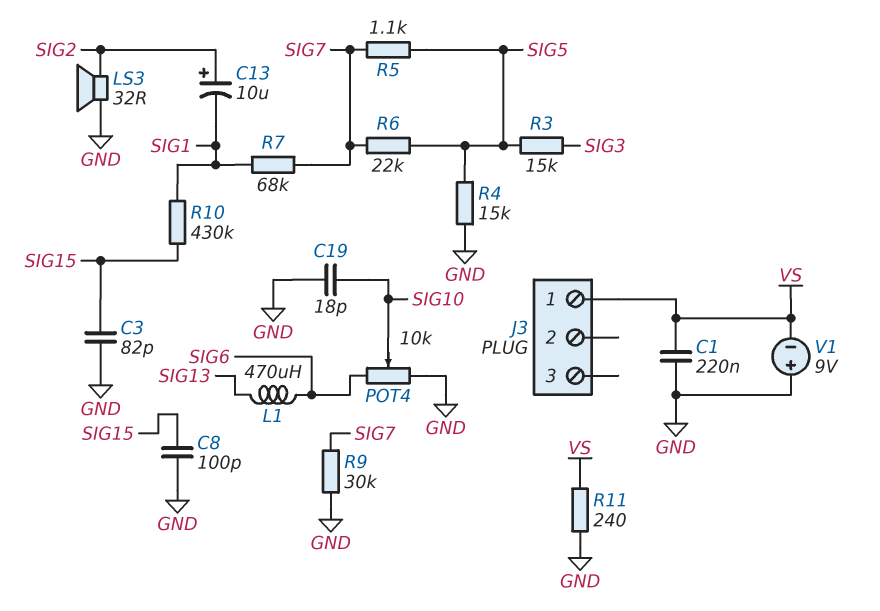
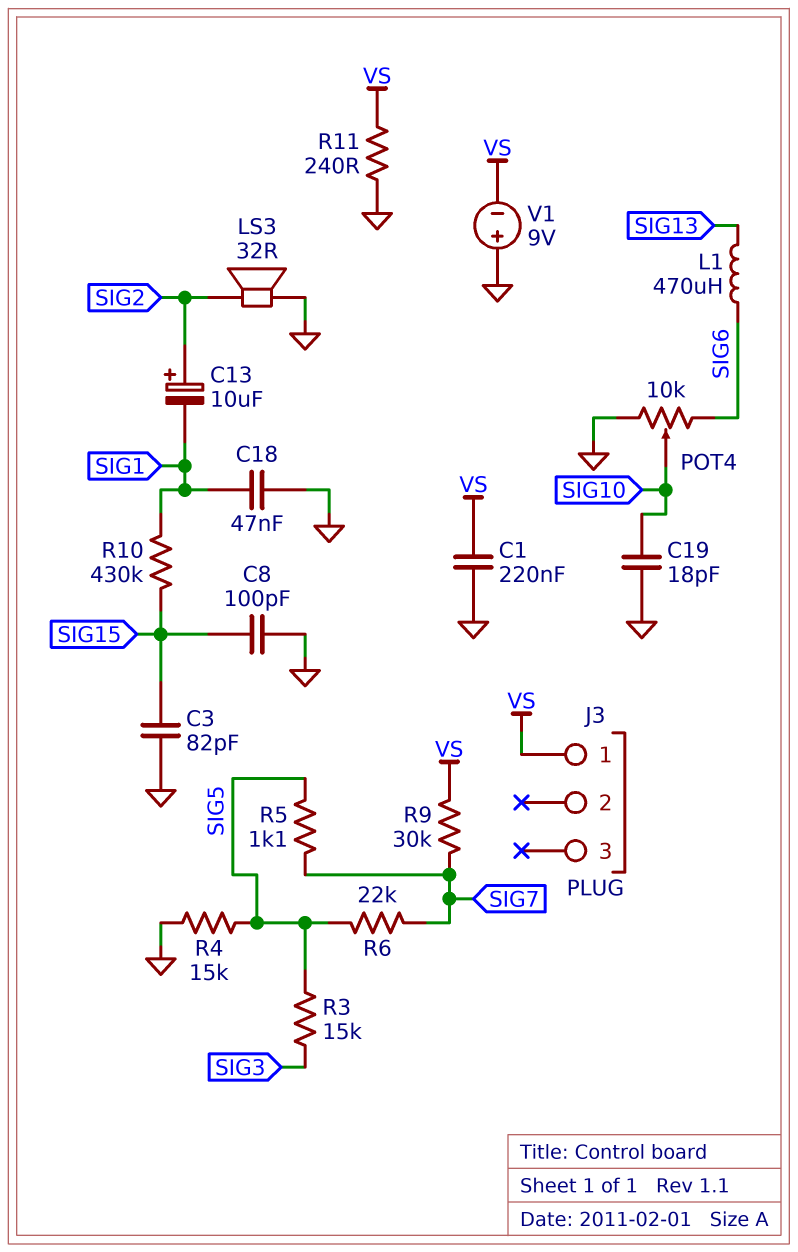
C18: none -> 47nF (GND, SIG1)
R7: 68k (SIG1, SIG7) -> none
R9: 30k (GND, SIG7) -> 30k (SIG7, VS)

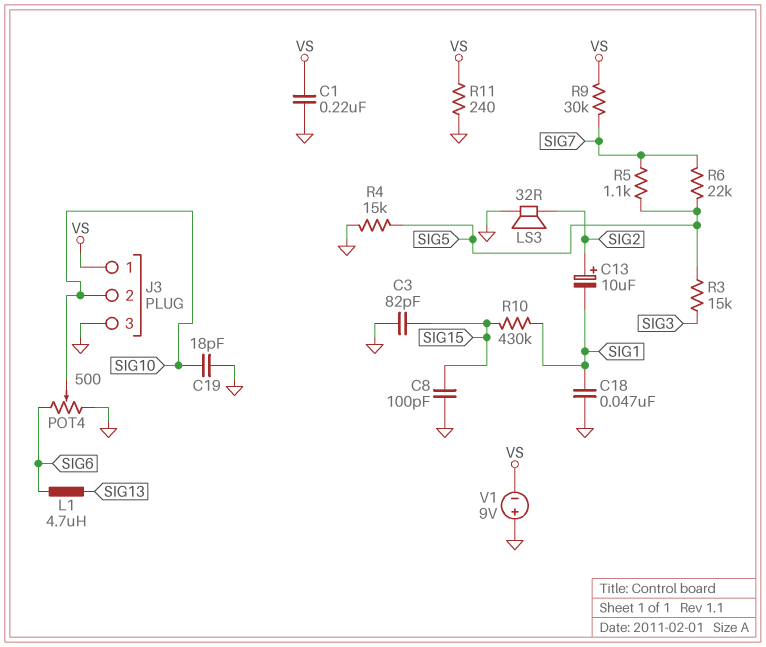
J3 pin 2: none -> SIG10
J3 pin 3: none -> GND
L1: 470uH (SIG6, SIG13) -> 4.7uH (SIG6, SIG13)
POT4: 10k (GND, SIG6, wiper SIG10) -> 500 (GND, SIG6, wiper SIG10)

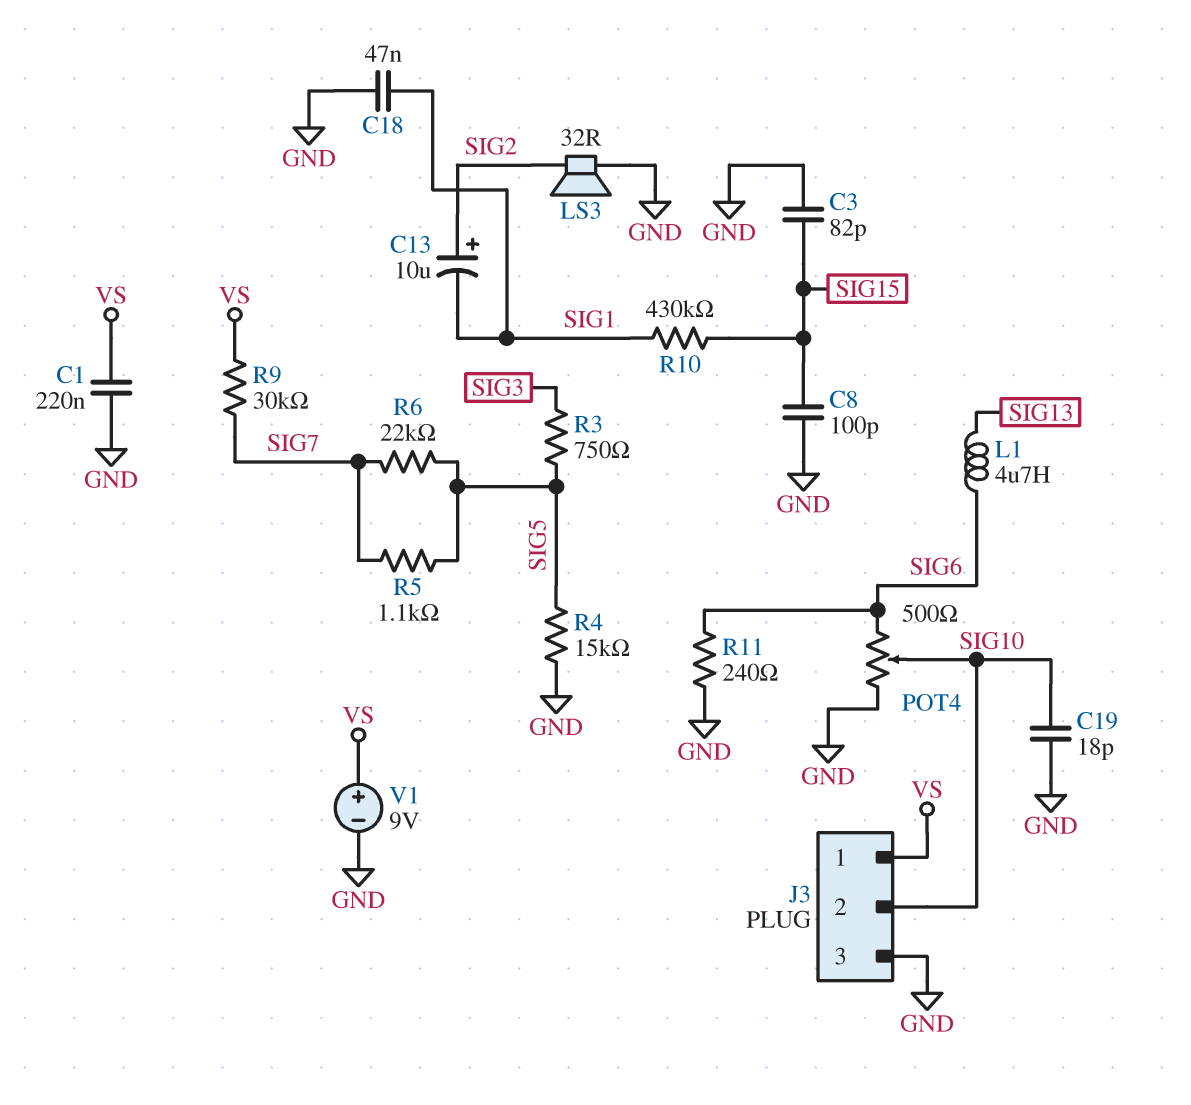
R3: 15k (SIG3, SIG5) -> 750 (SIG3, SIG5)
R11: 240 (GND, VS) -> 240 (GND, SIG6)
V1: 9V (plus GND, minus VS) -> 9V (plus VS, minus GND)

